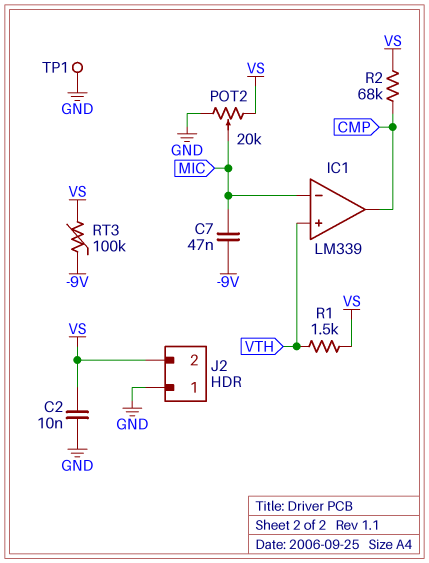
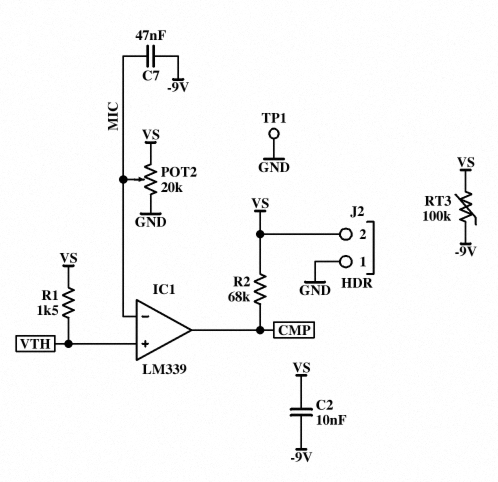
C2: 10nF (GND, VS) -> 10nF (-9V, VS)

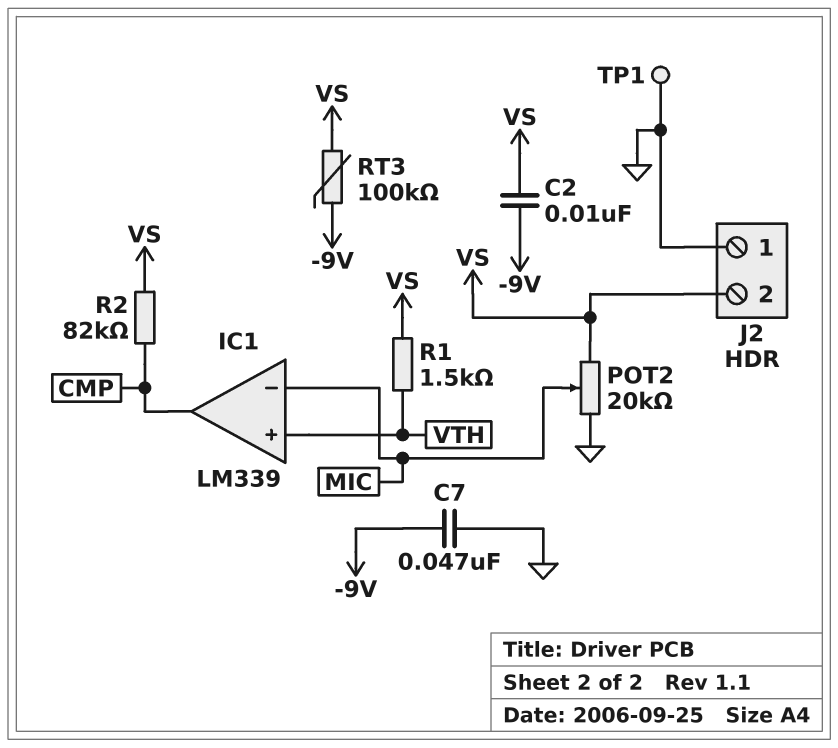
C7: 47nF (-9V, MIC) -> 47nF (-9V, GND)
R2: 68k (CMP, VS) -> 82k (CMP, VS)

